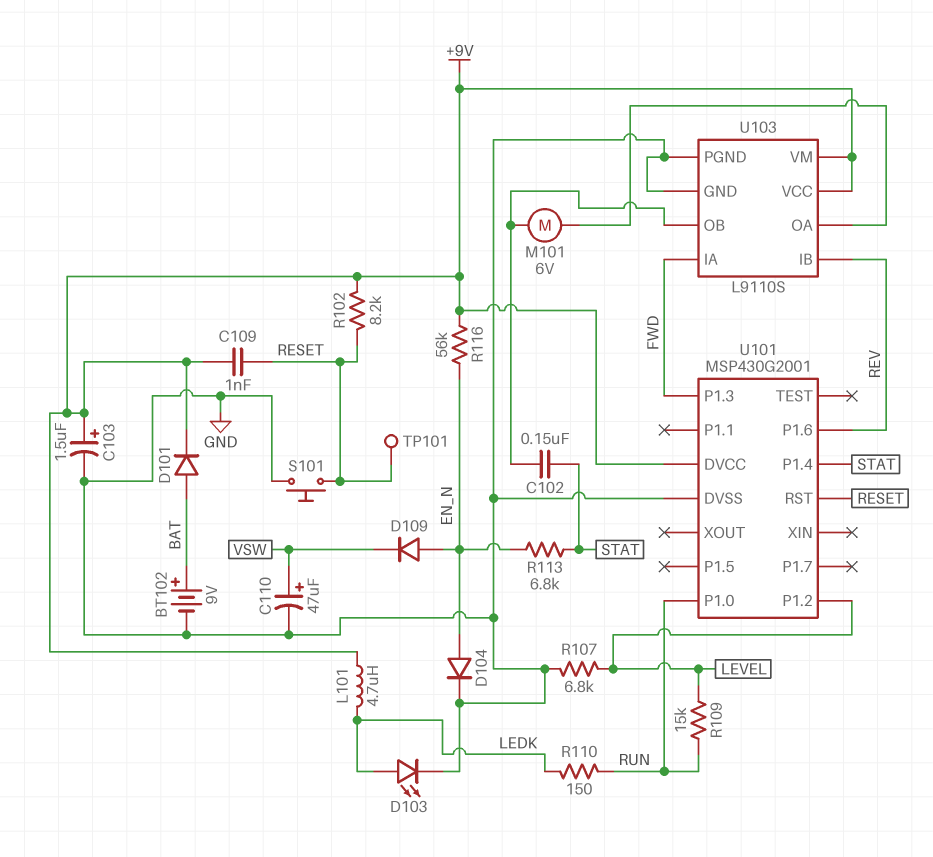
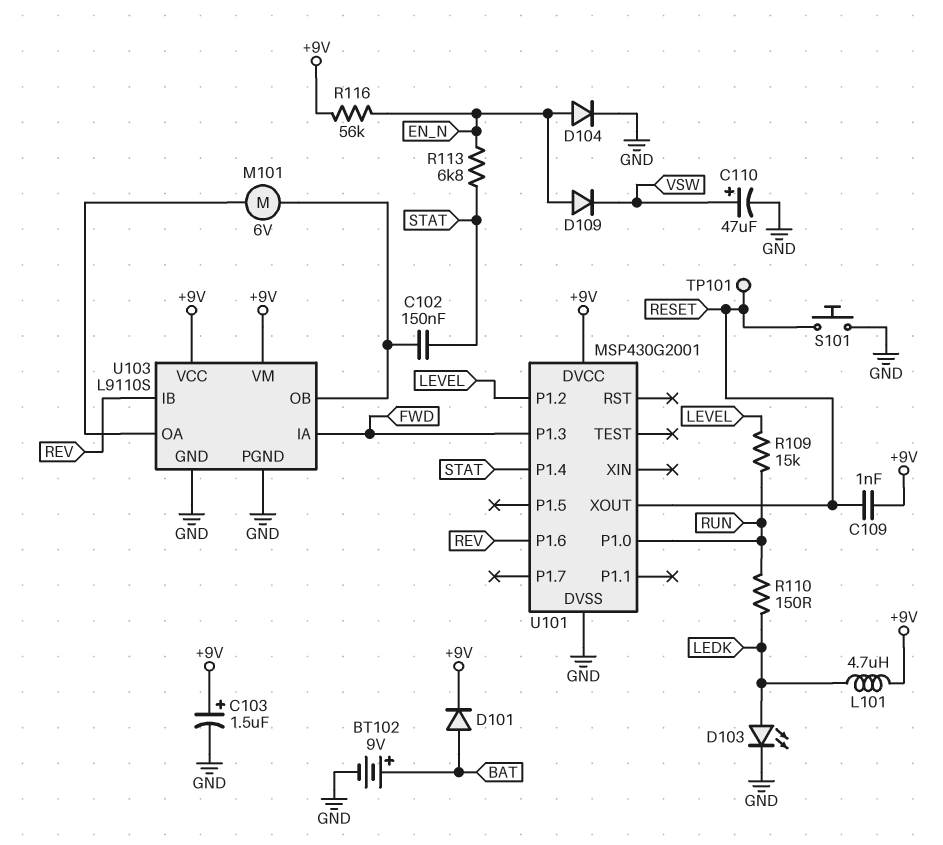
R102: 8.2k (+9V, RESET) -> none
R107: 6.8k (GND, LEVEL) -> none
U101 pin RST: RESET -> none
U101 pin XOUT: none -> RESET

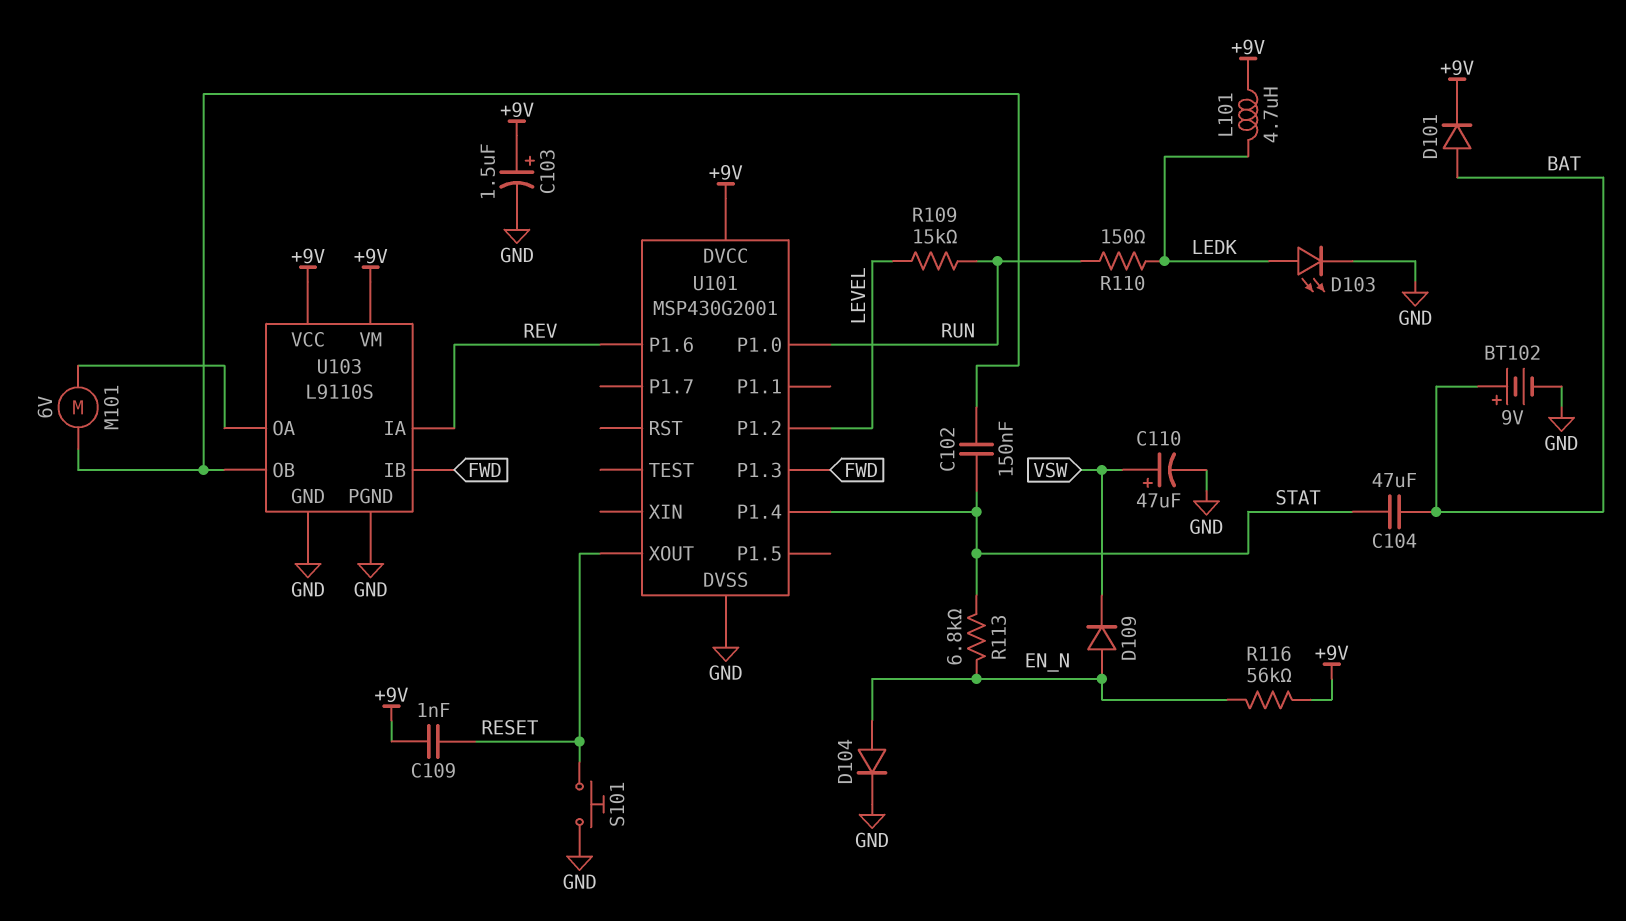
C104: none -> 47uF (BAT, STAT)
TP101: test point (RESET) -> none
U103 pin IA: FWD -> REV
U103 pin IB: REV -> FWD

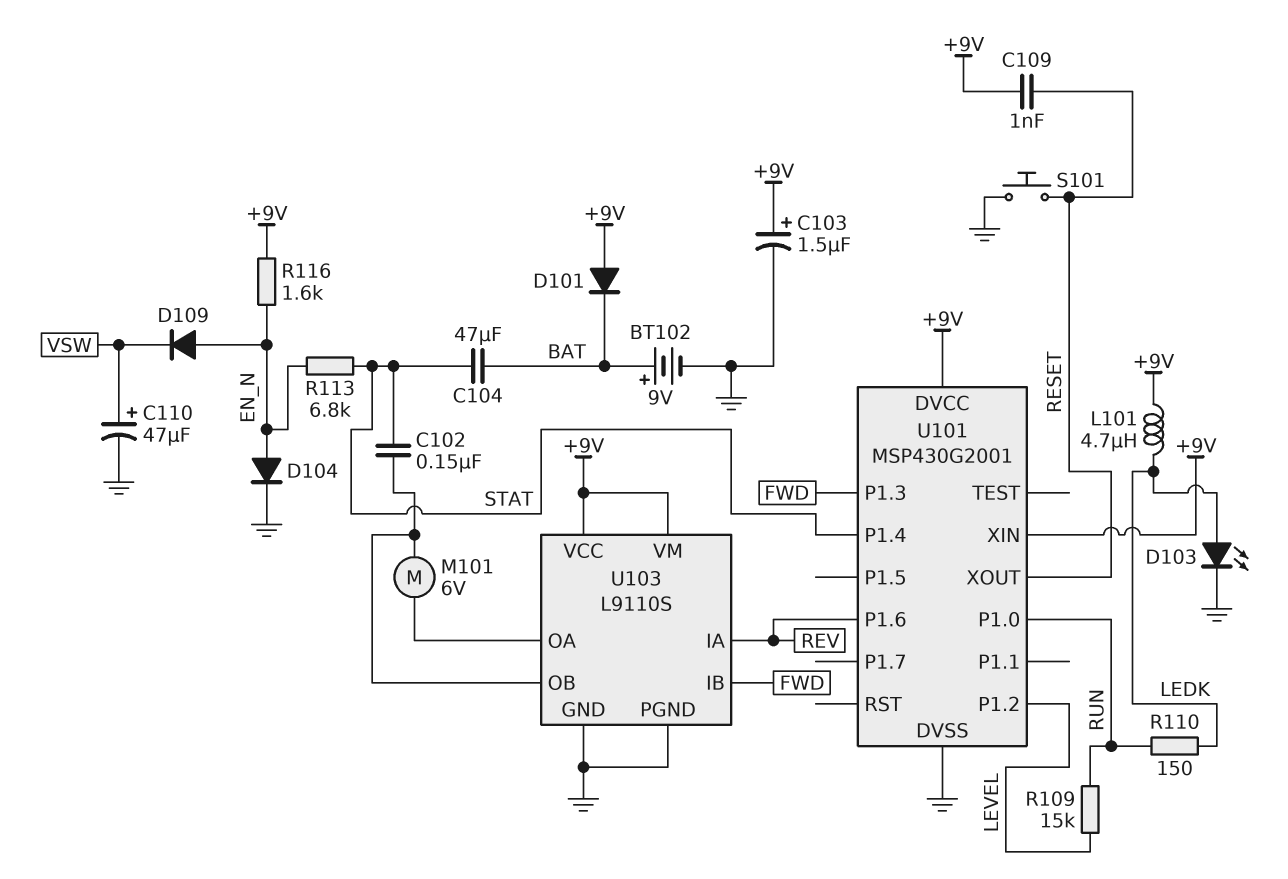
D101: diode (A BAT, K +9V) -> diode (A +9V, K BAT)
R116: 56k (+9V, EN_N) -> 1.6k (+9V, EN_N)
U101 pin XIN: none -> +9V

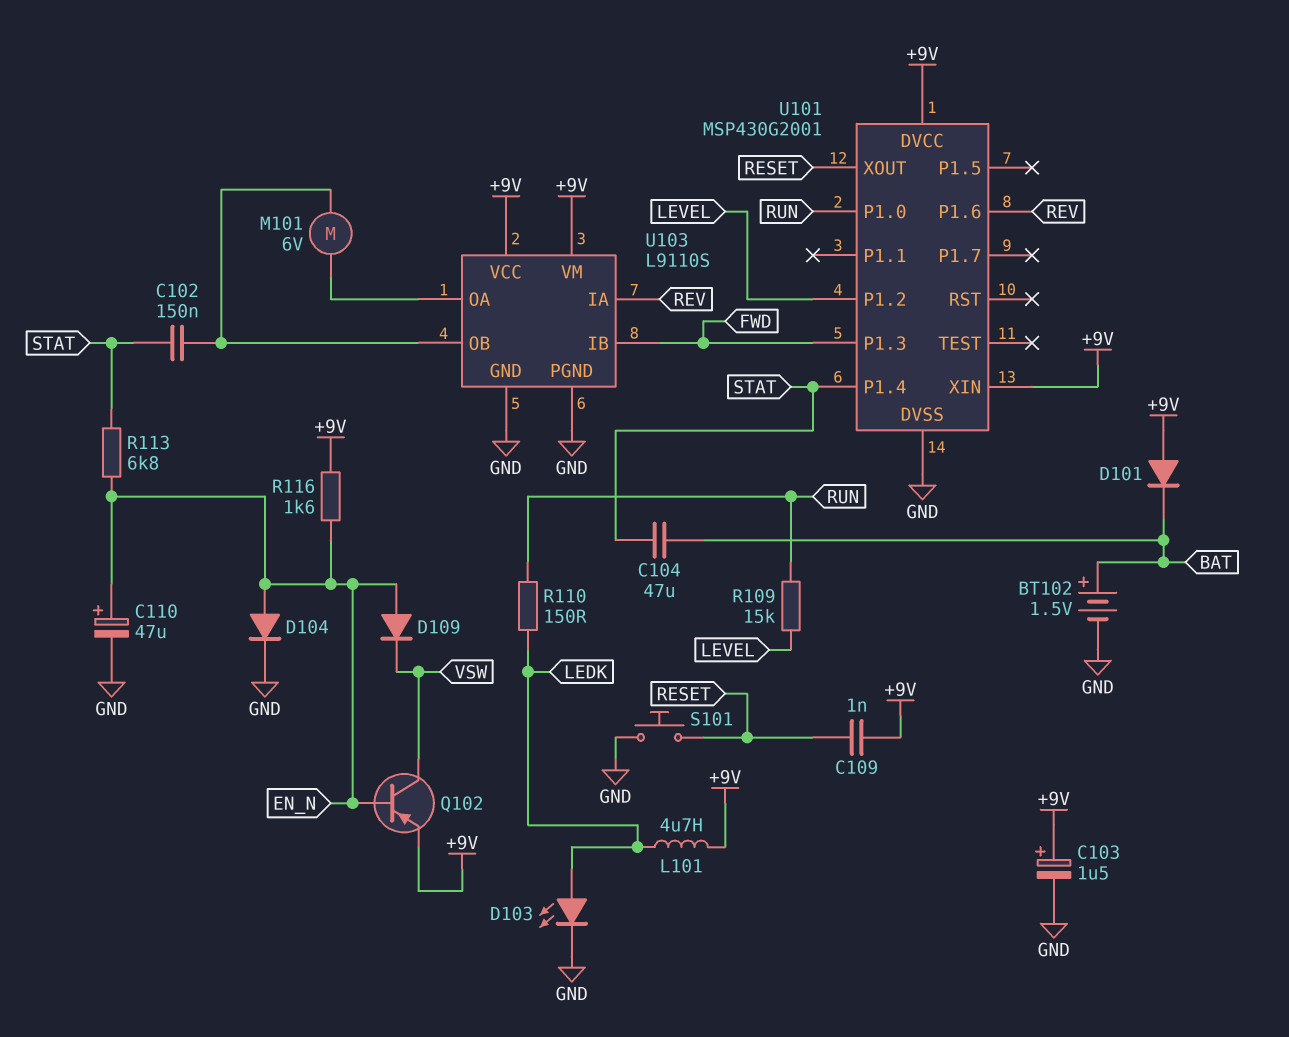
BT102: 9V (plus BAT, minus GND) -> 1.5V (plus BAT, minus GND)
C110: 47uF (plus VSW, minus GND) -> 47uF (plus EN_N, minus GND)
Q102: none -> PNP (B EN_N, C VSW, E +9V)

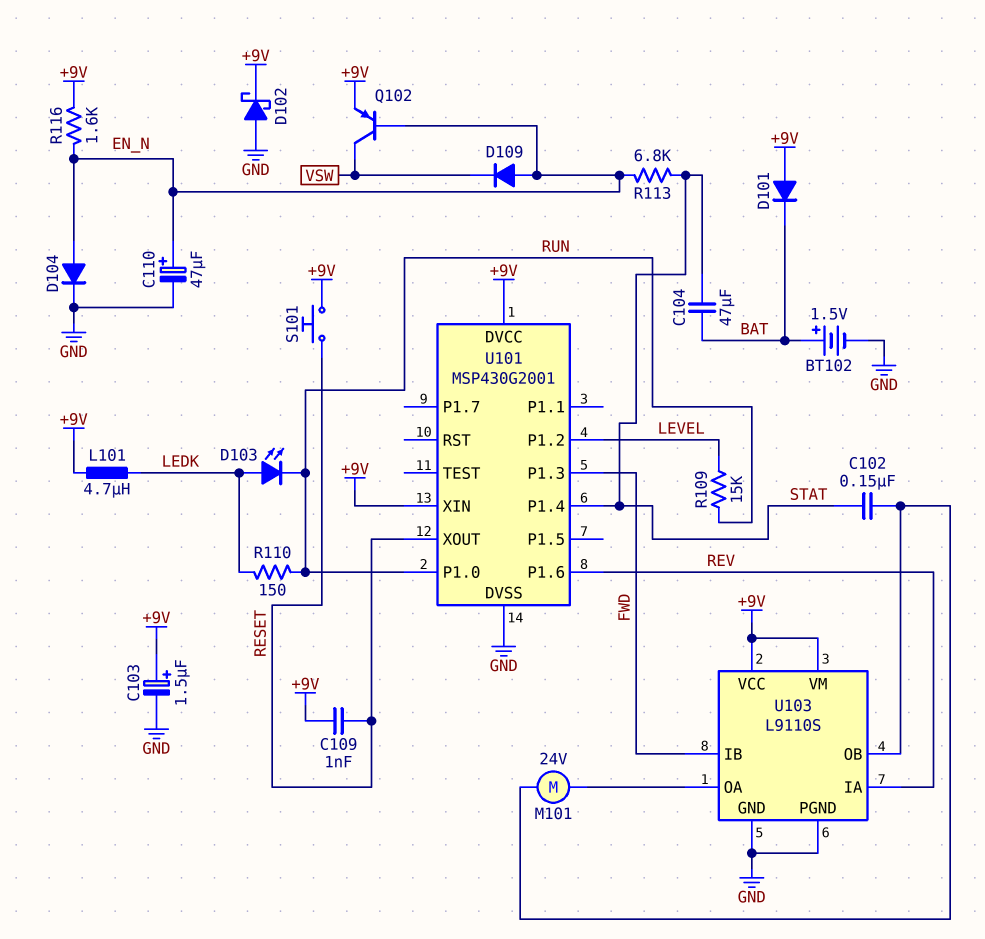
D102: none -> schottky (A GND, K +9V)
D103: LED (A LEDK, K GND) -> LED (A LEDK, K RUN)
M101: motor 6V (U103/OA, U103/OB) -> motor 24V (U103/OA, U103/OB)
S101: button (GND, RESET) -> button (+9V, RESET)

